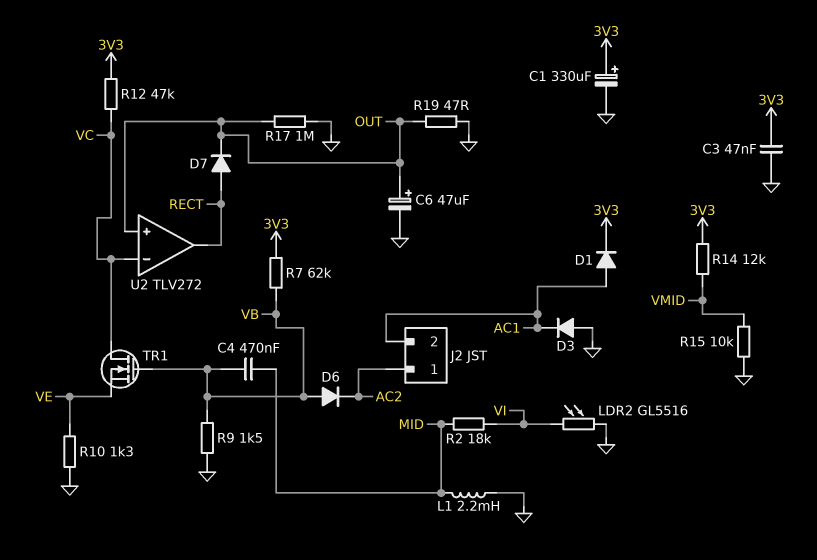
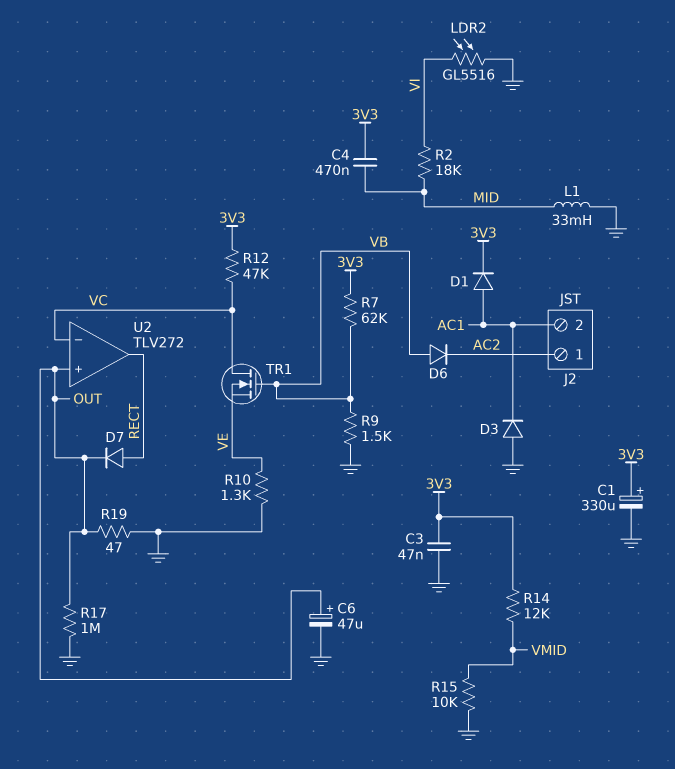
C4: 470nF (MID, VB) -> 470nF (3V3, MID)
L1: 2.2mH (GND, MID) -> 33mH (GND, MID)

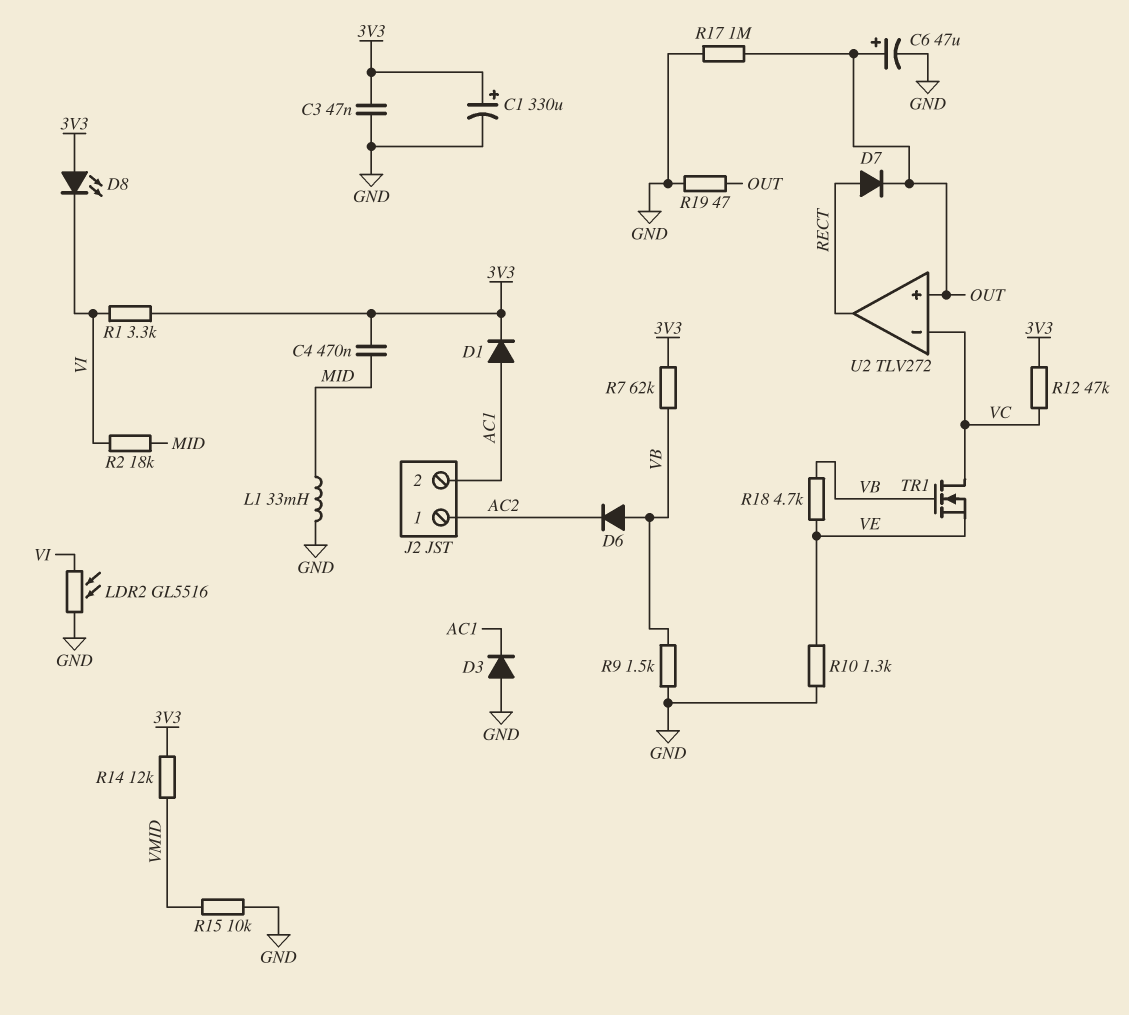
D8: none -> LED (A 3V3, K VI)
R1: none -> 3.3k (3V3, VI)
R18: none -> 4.7k (VB, VE)

